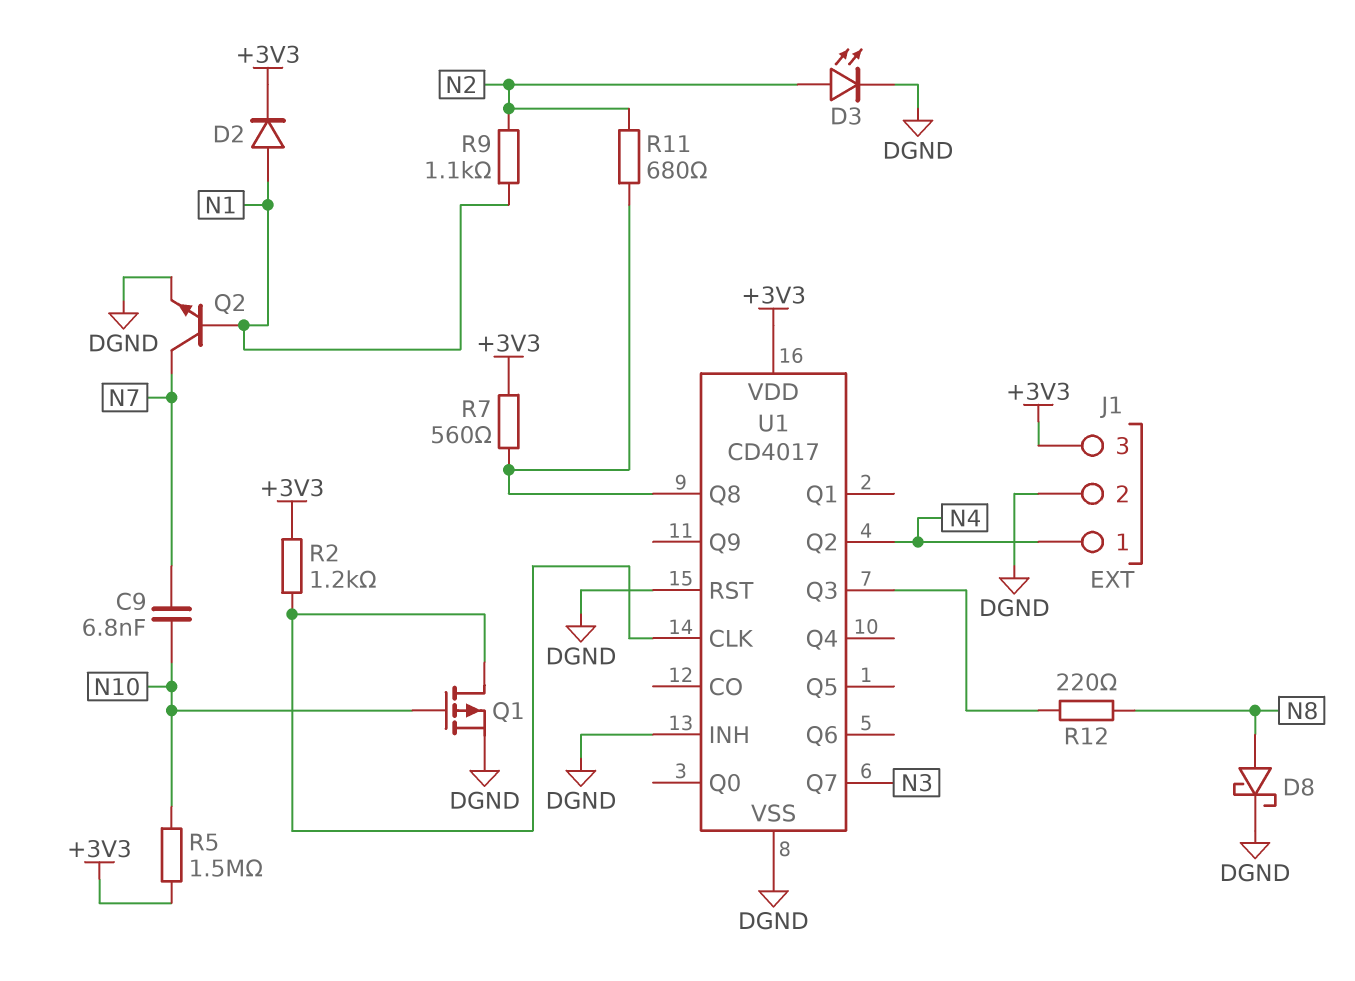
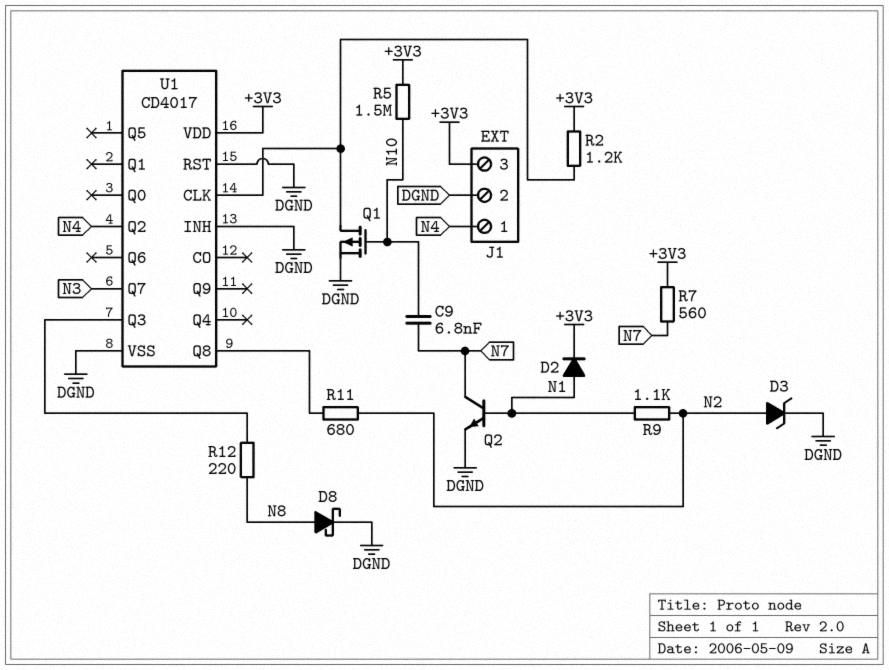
D3: LED (A N2, K DGND) -> zener (A N2, K DGND)
R7: 560 (+3V3, U1/Q8) -> 560 (+3V3, N7)

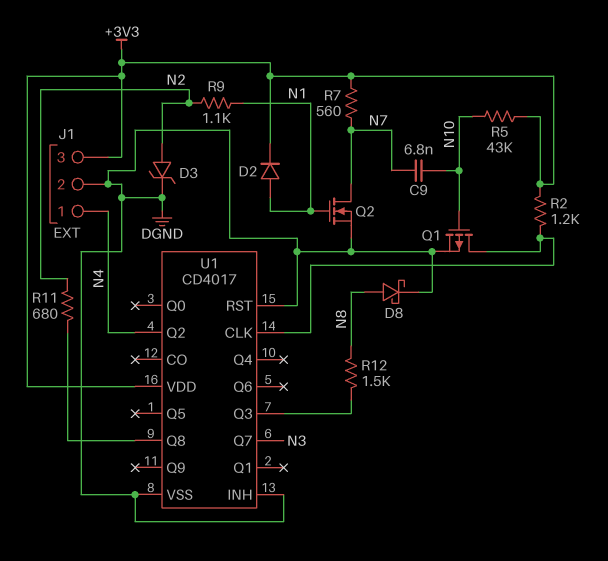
Q2: NPN (B N1, C N7, E DGND) -> NMOS (G N1, D N7, S DGND)
R5: 1.5M (+3V3, N10) -> 43k (+3V3, N10)
R12: 220 (N8, U1/Q3) -> 1.5k (N8, U1/Q3)

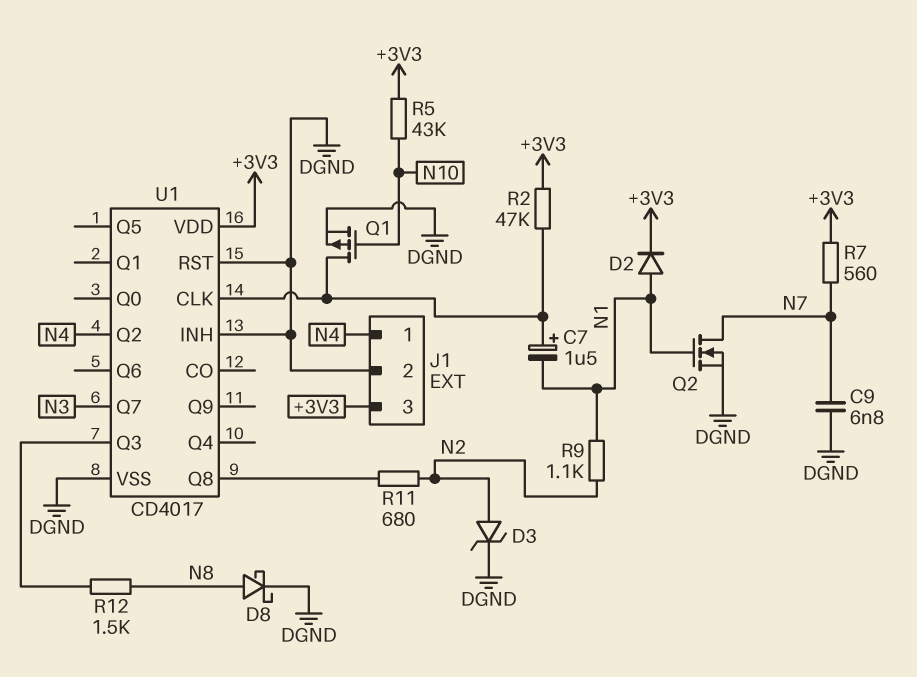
C7: none -> 1.5uF (plus U1/CLK, minus N1)
C9: 6.8nF (N7, N10) -> 6.8nF (DGND, N7)
R2: 1.2k (+3V3, U1/CLK) -> 47k (+3V3, U1/CLK)

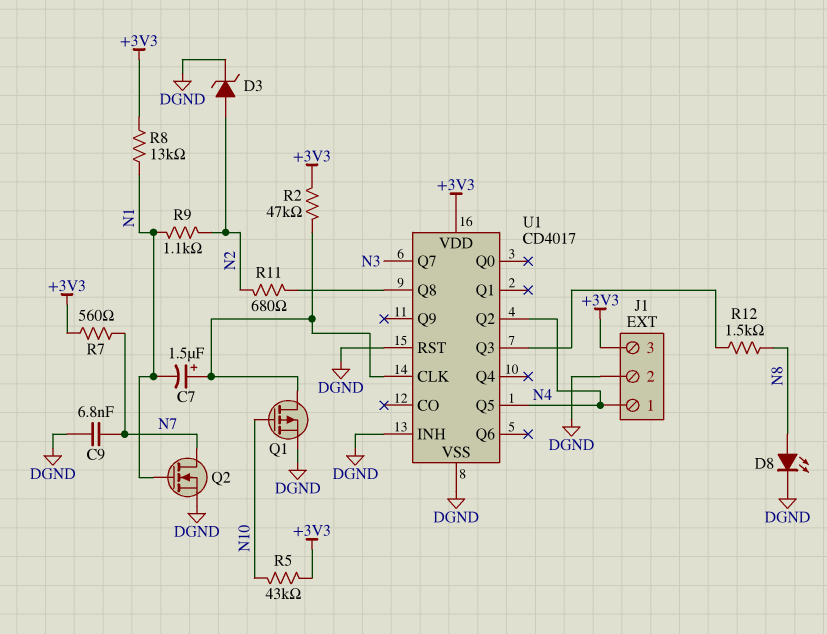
D2: diode (A N1, K +3V3) -> none
D8: schottky (A N8, K DGND) -> LED (A N8, K DGND)
R8: none -> 13k (+3V3, N1)
U1 pin Q5: none -> N4

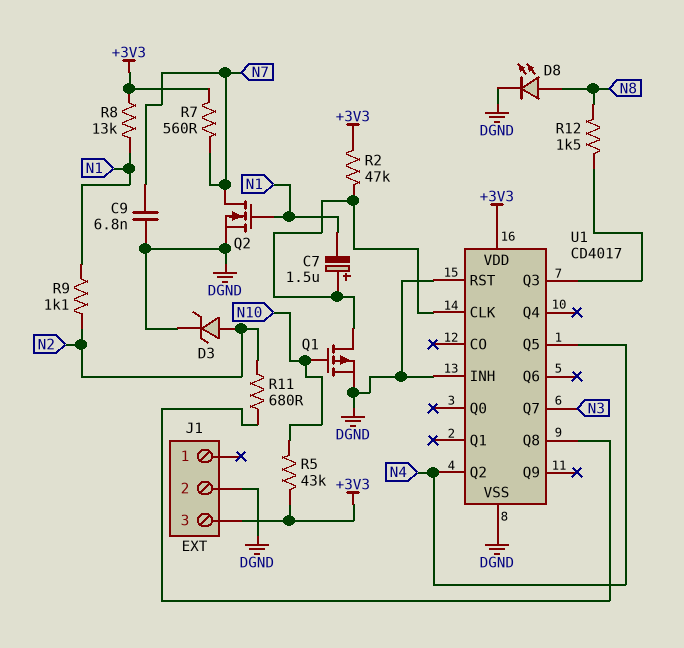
J1 pin 1: N4 -> none

